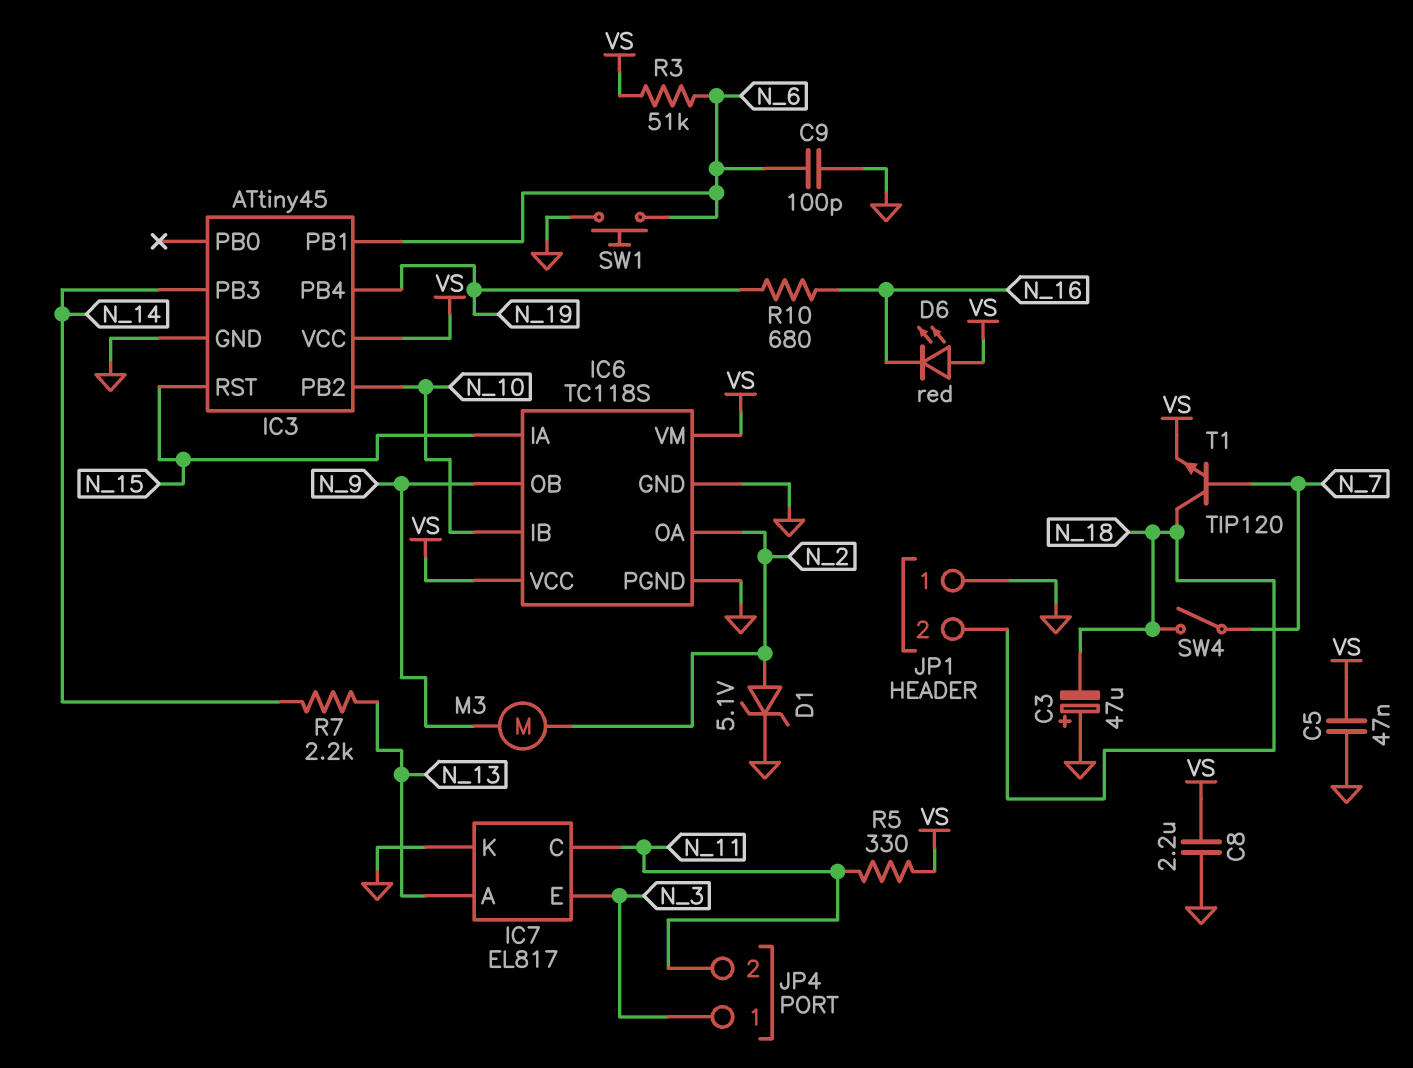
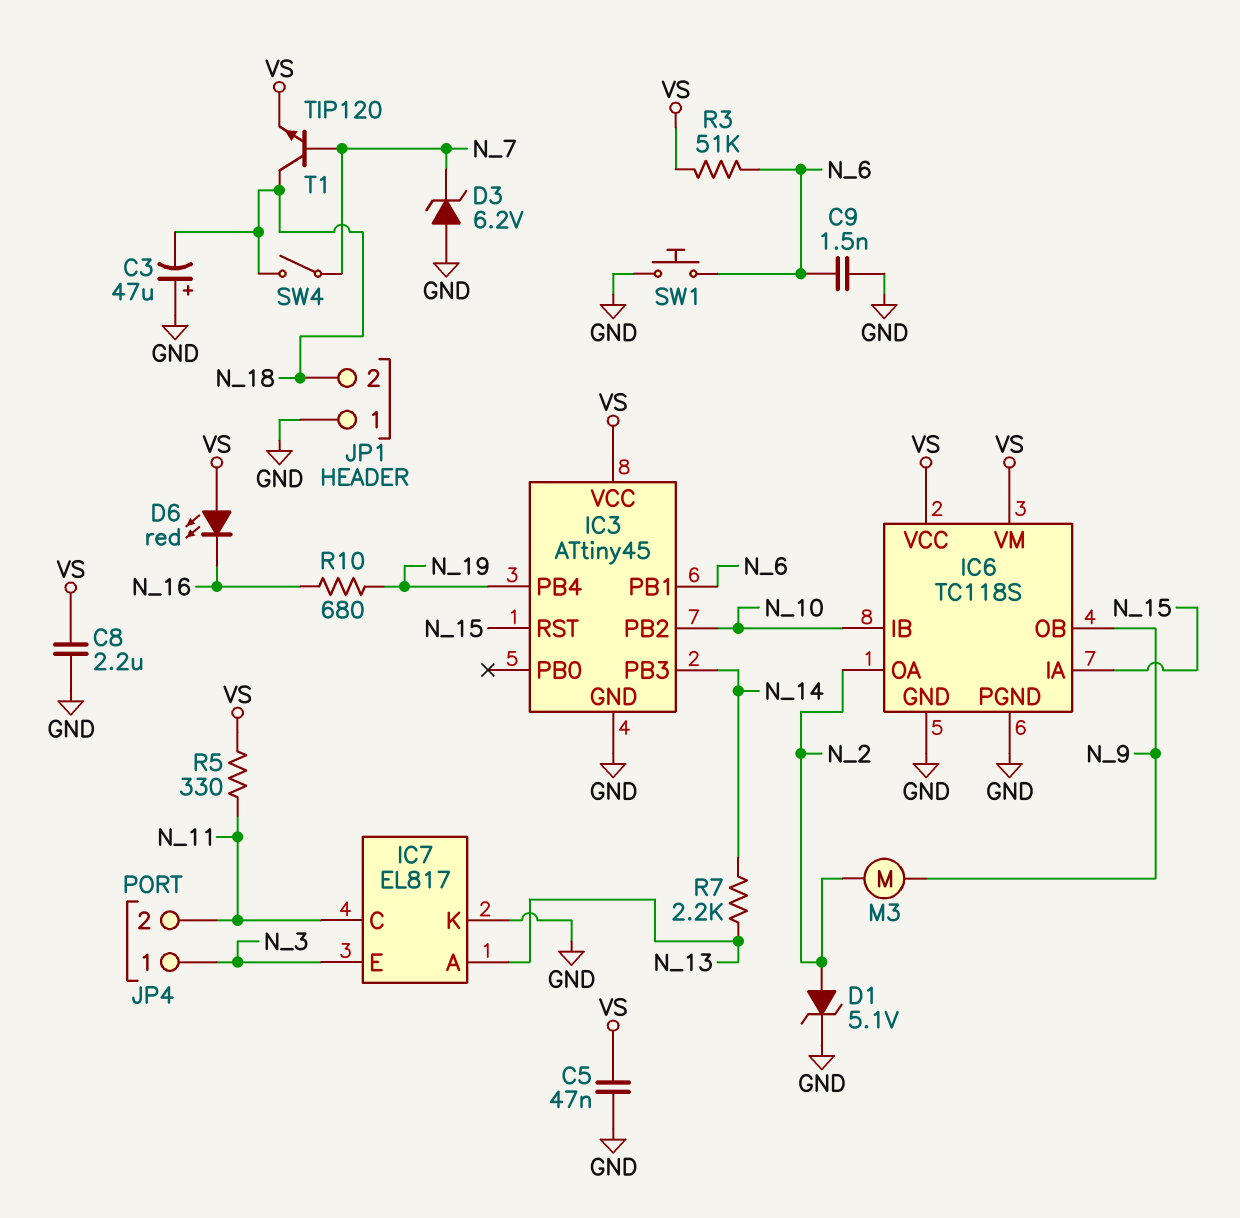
C9: 100pF (GND, N_6) -> 1.5nF (GND, N_6)
D3: none -> zener 6.2V (A GND, K N_7)

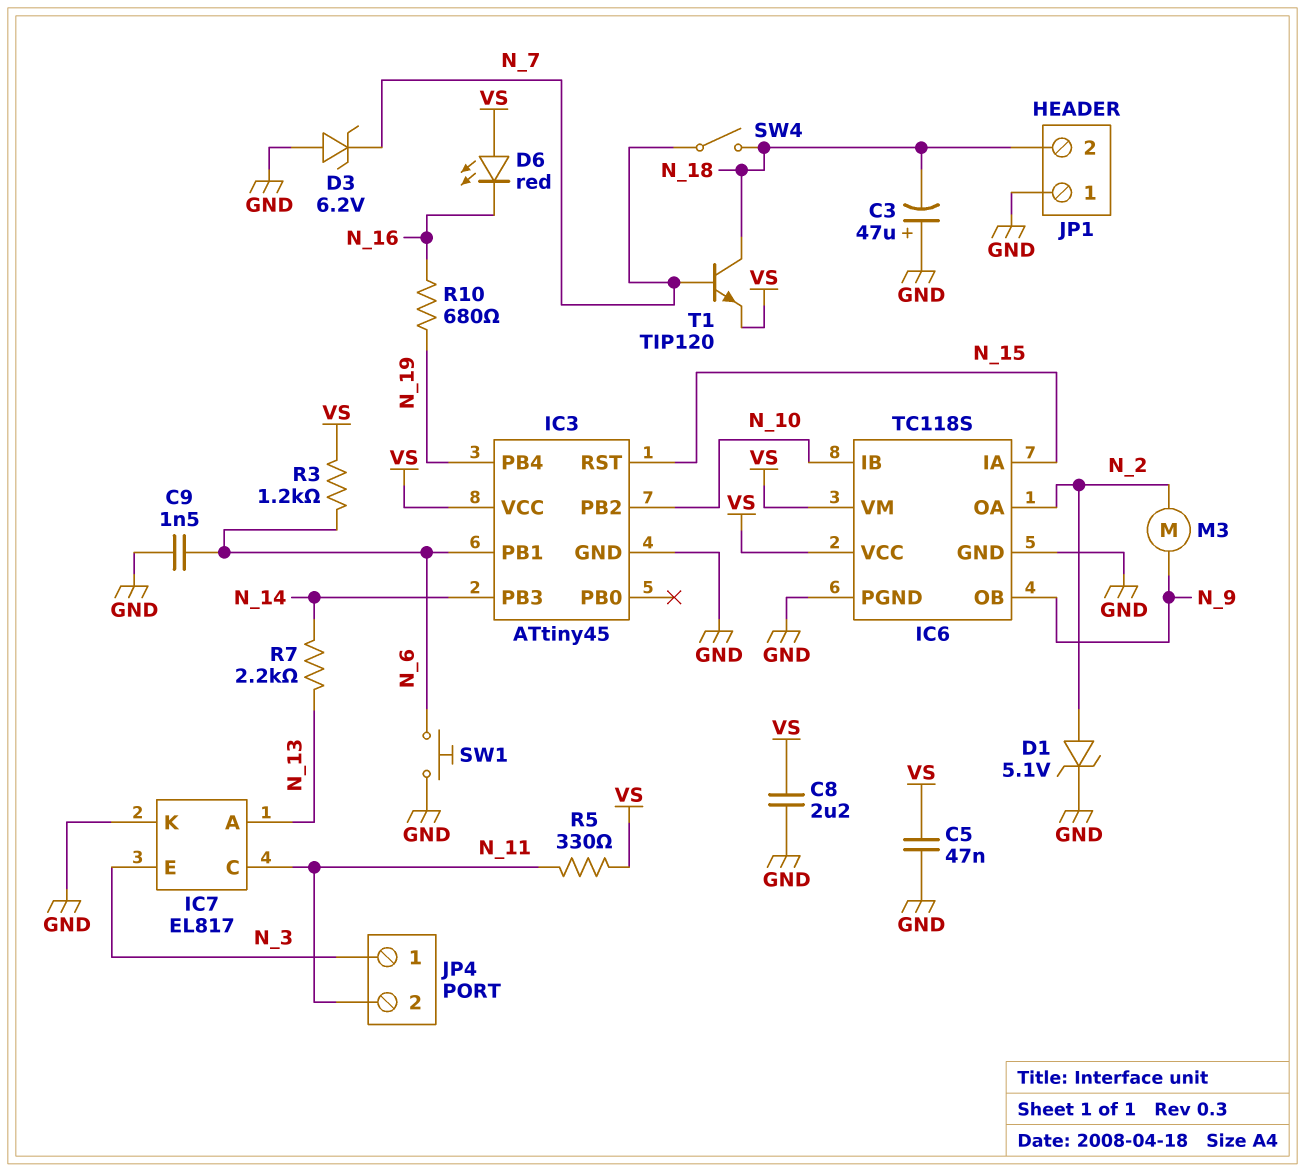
R3: 51k (N_6, VS) -> 1.2k (N_6, VS)

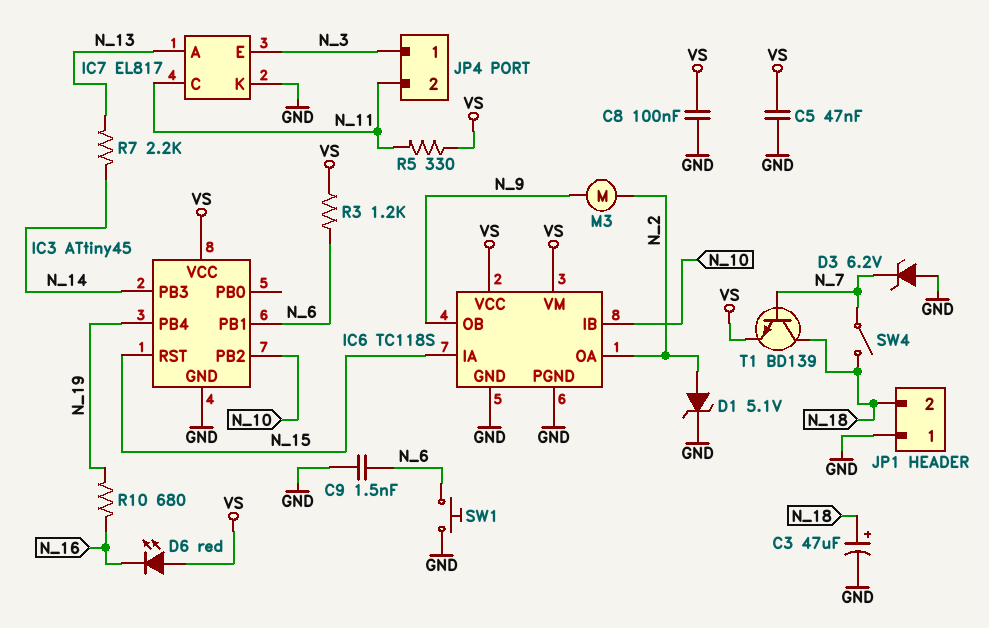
C3: 47uF (plus GND, minus N_18) -> 47uF (plus N_18, minus GND)
C8: 2.2uF (GND, VS) -> 100nF (GND, VS)
T1: NPN TIP120 (B N_7, C N_18, E VS) -> NPN BD139 (B N_7, C N_18, E VS)

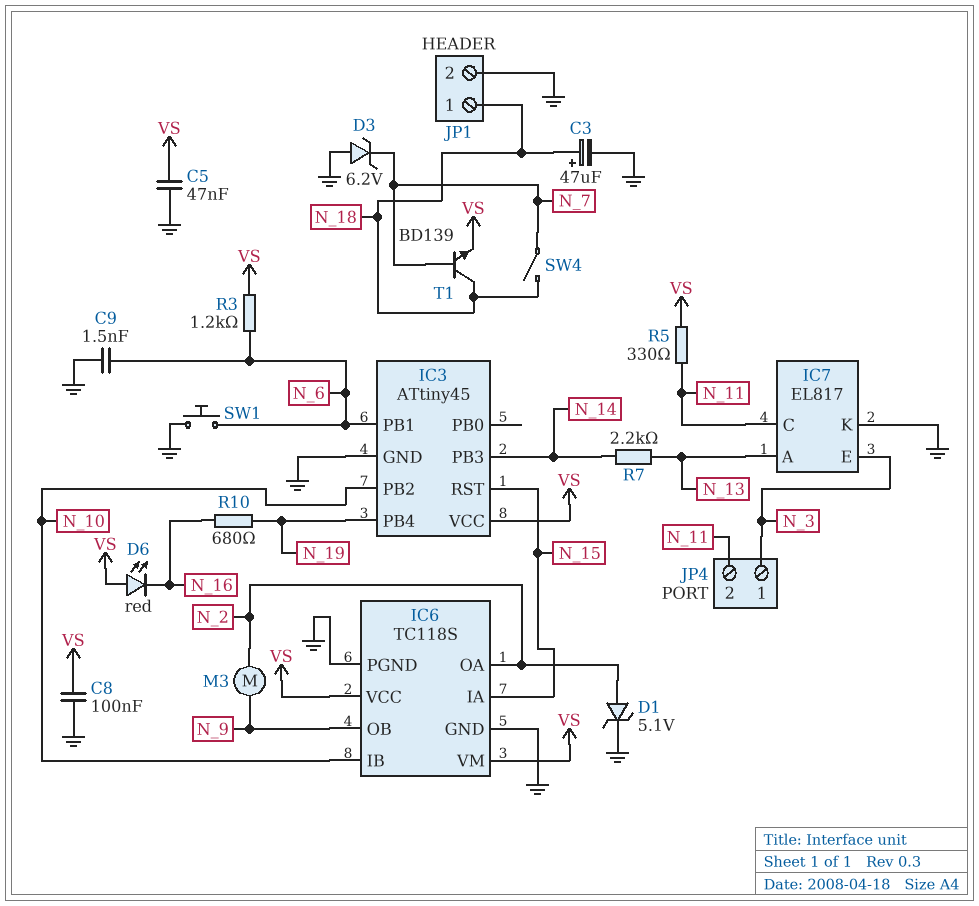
JP1 pin 1: GND -> N_18
JP1 pin 2: N_18 -> GND

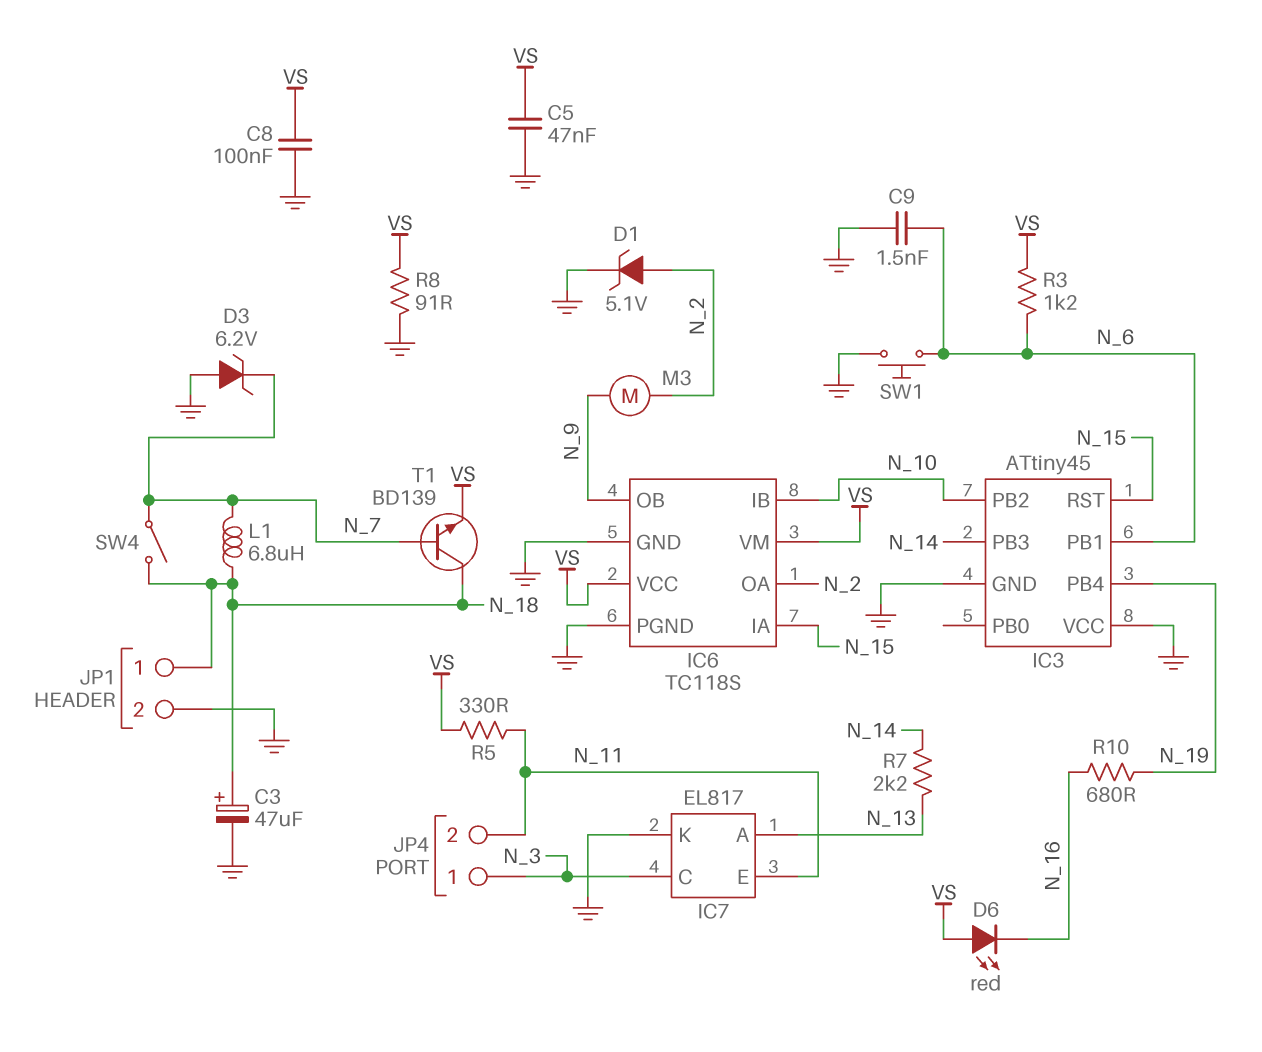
IC3 pin VCC: VS -> GND
IC7 pin C: N_11 -> N_3
IC7 pin E: N_3 -> N_11
L1: none -> 6.8uH (N_7, N_18)
R8: none -> 91 (GND, VS)

